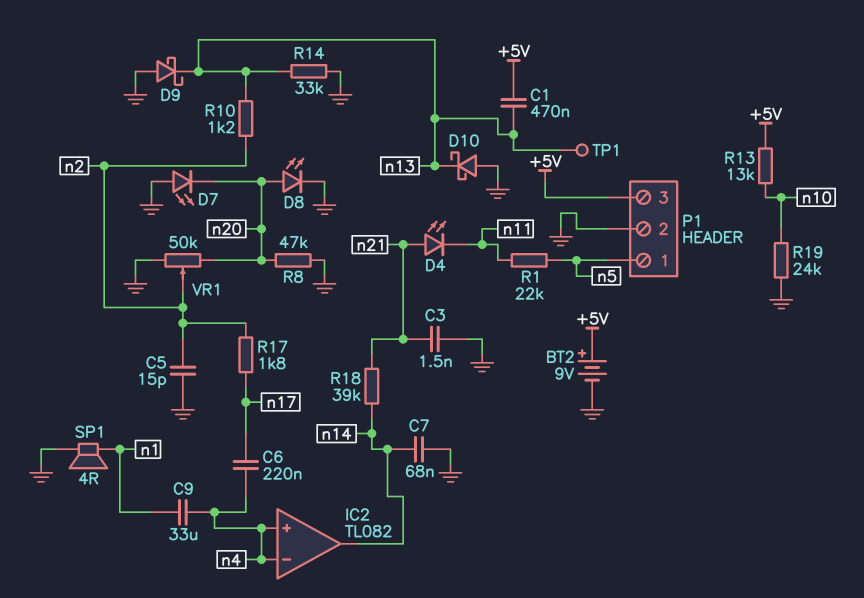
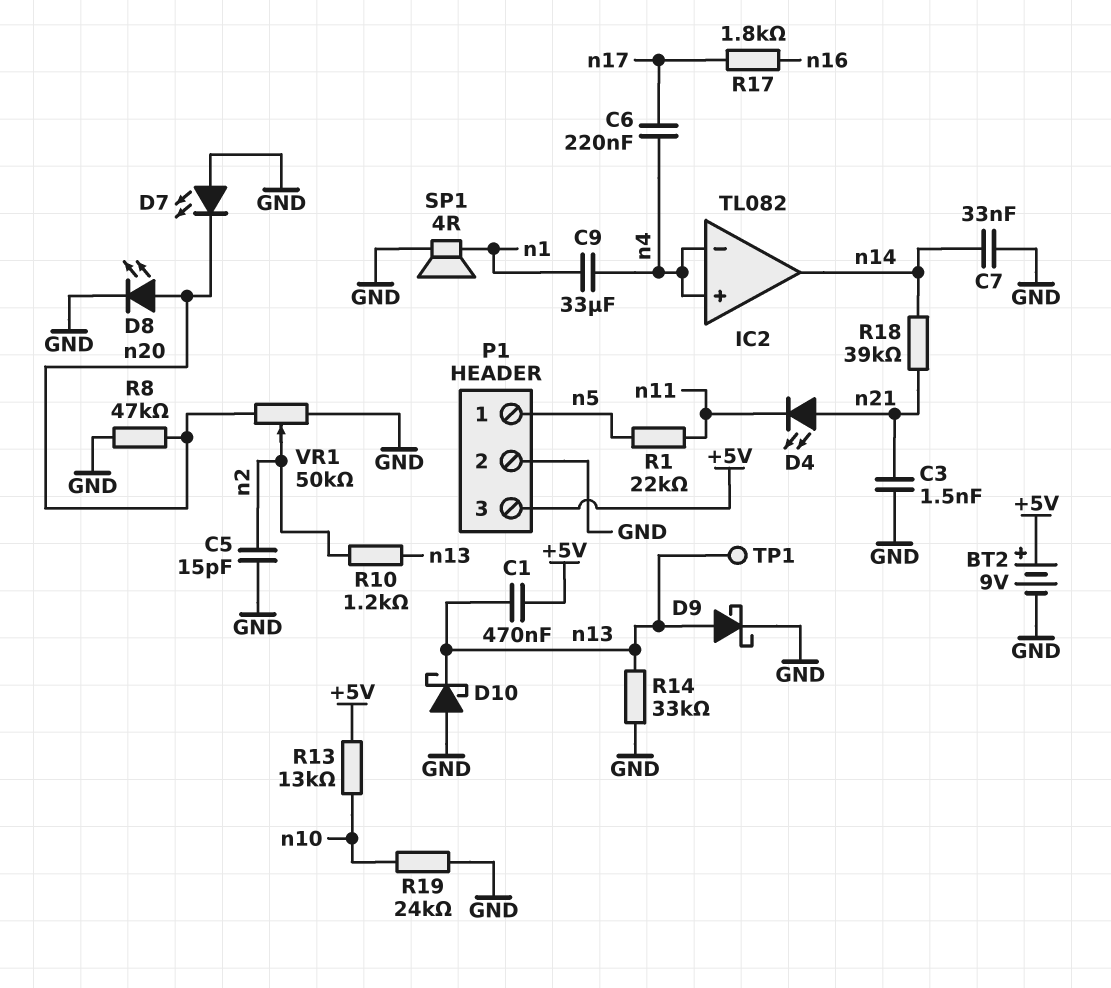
C7: 68nF (GND, n14) -> 33nF (GND, n14)
D9: schottky (A GND, K n13) -> schottky (A n13, K GND)
R17: 1.8k (n2, n17) -> 1.8k (n16, n17)

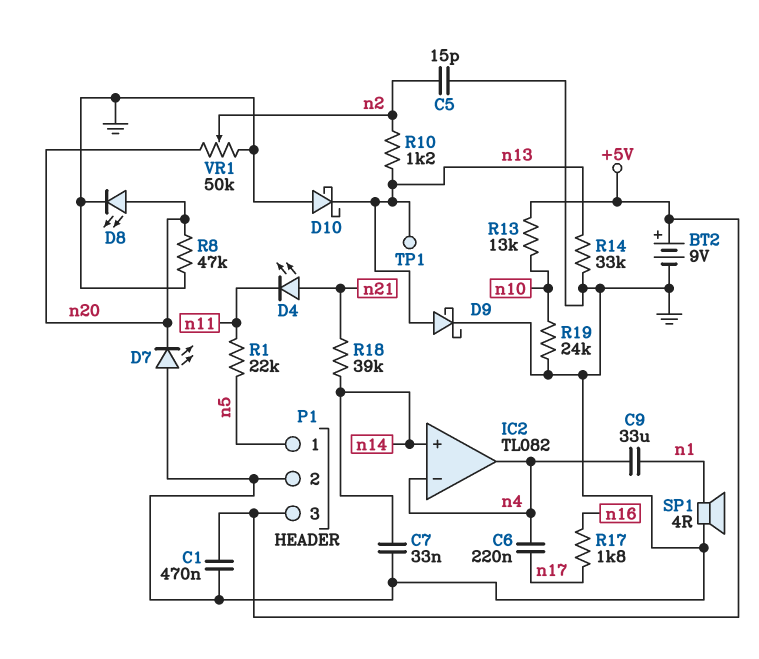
C1: 470nF (+5V, n13) -> 470nF (+5V, GND)
C3: 1.5nF (GND, n21) -> none
IC2 pin in+: n4 -> n14
IC2 pin out: n14 -> n4

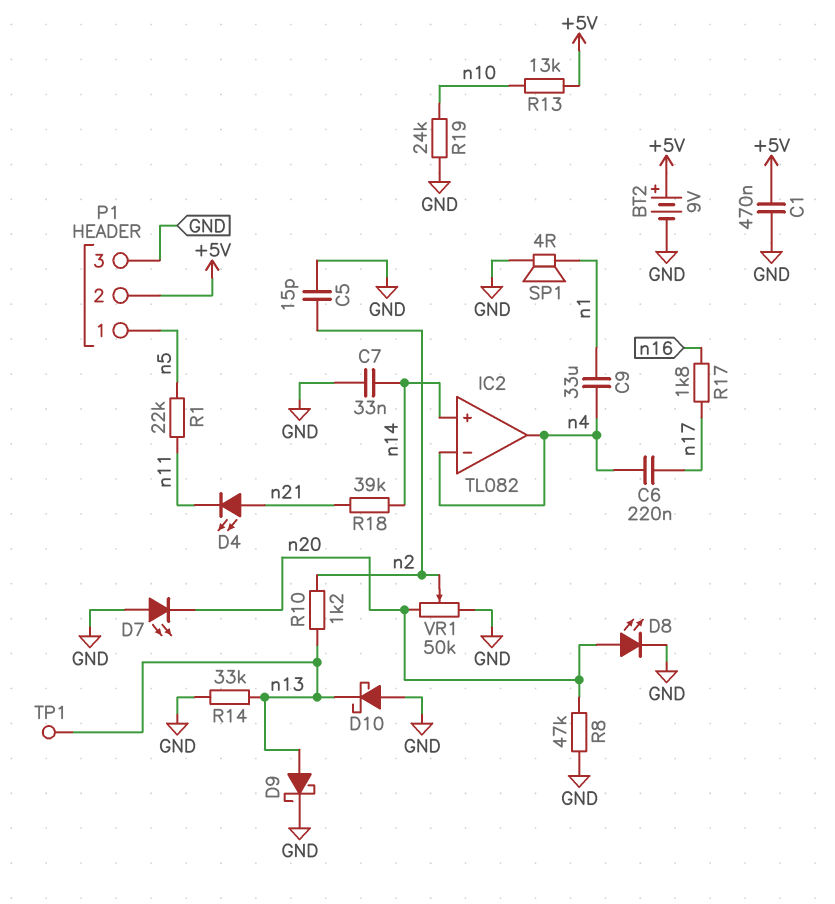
P1 pin 2: GND -> +5V
P1 pin 3: +5V -> GND

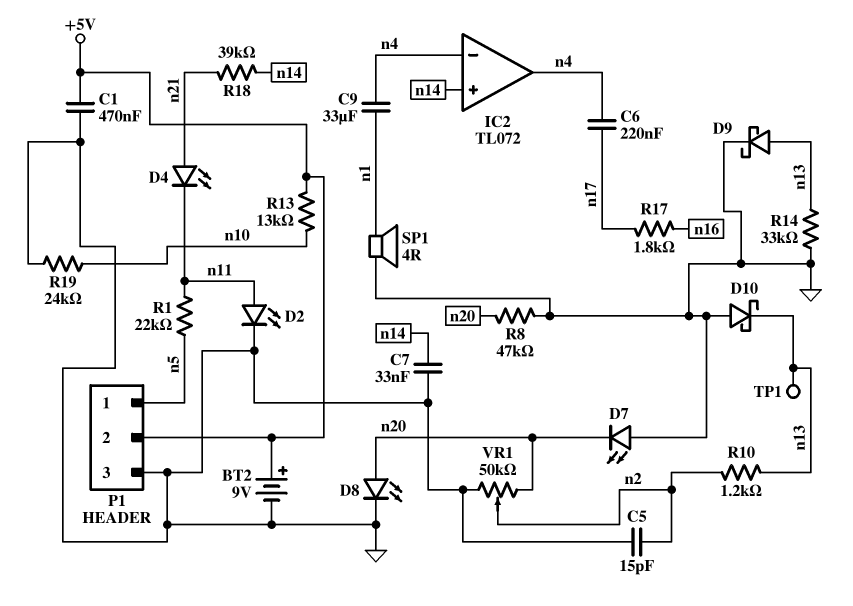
D2: none -> LED (A n11, K GND)
IC2: TL082 -> TL072

